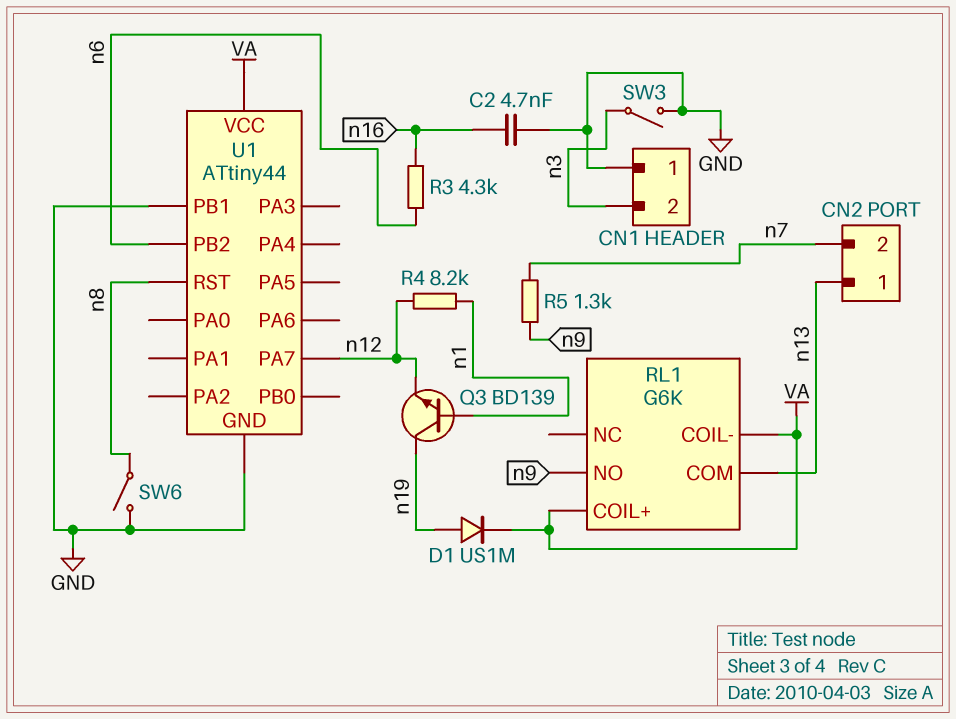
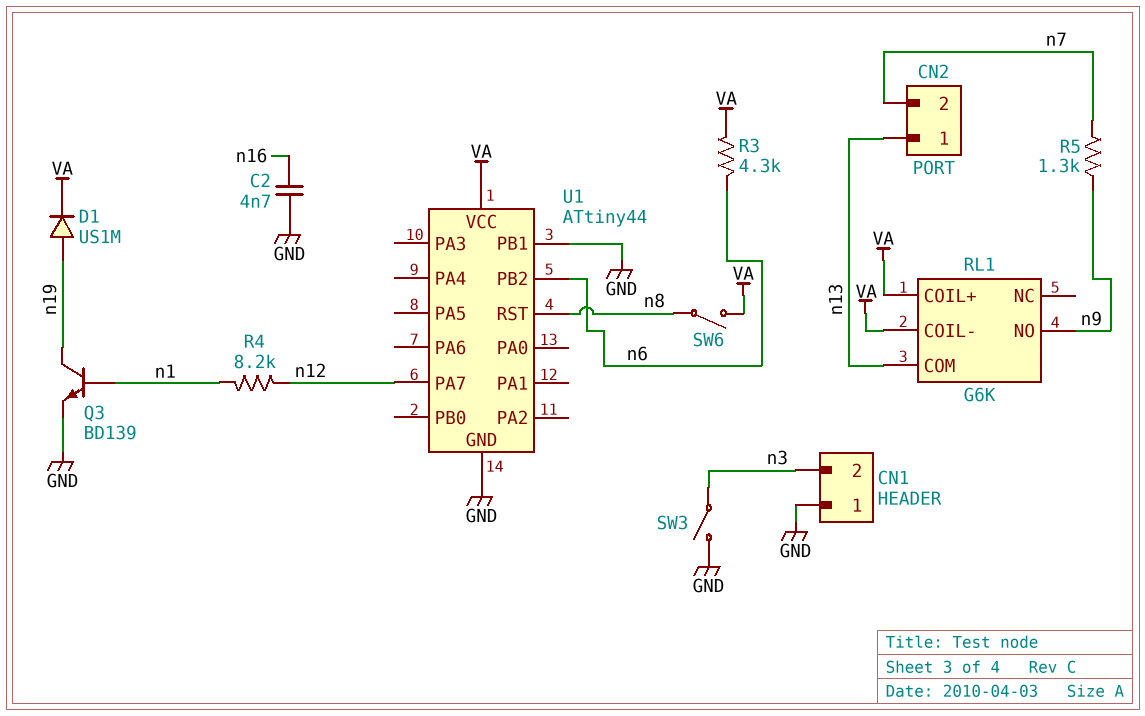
Q3: NPN BD139 (B n1, C n19, E n12) -> NPN BD139 (B n1, C n19, E GND)
R3: 4.3k (n6, n16) -> 4.3k (VA, n6)
SW6: switch (GND, n8) -> switch (VA, n8)

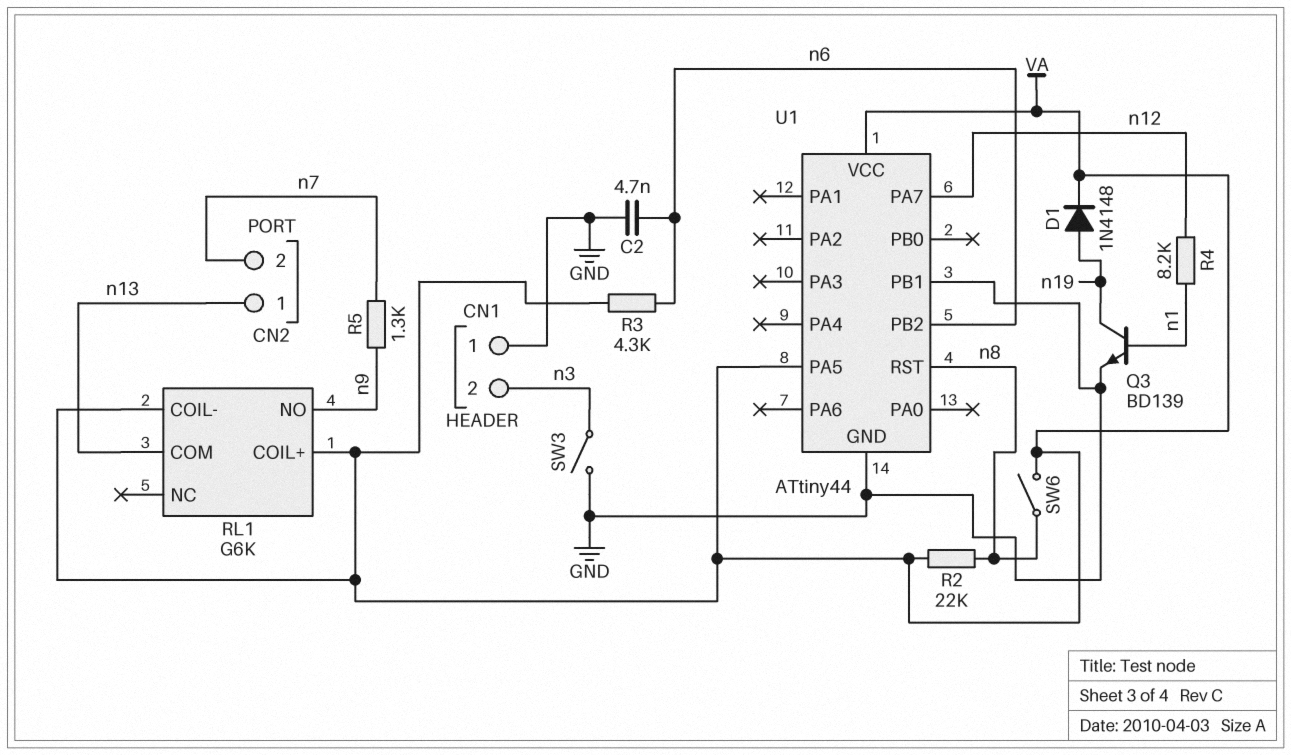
C2: 4.7nF (GND, n16) -> 4.7nF (GND, n6)
D1: diode US1M (A n19, K VA) -> diode 1N4148 (A n19, K VA)
R2: none -> 22k (VA, n8)
U1 pin PA5: none -> VA

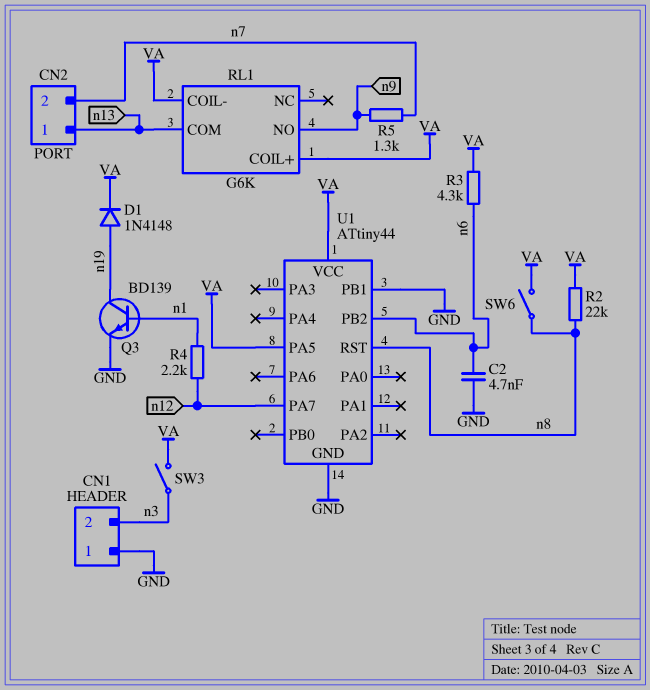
R4: 8.2k (n1, n12) -> 2.2k (n1, n12)
SW3: switch (GND, n3) -> switch (VA, n3)

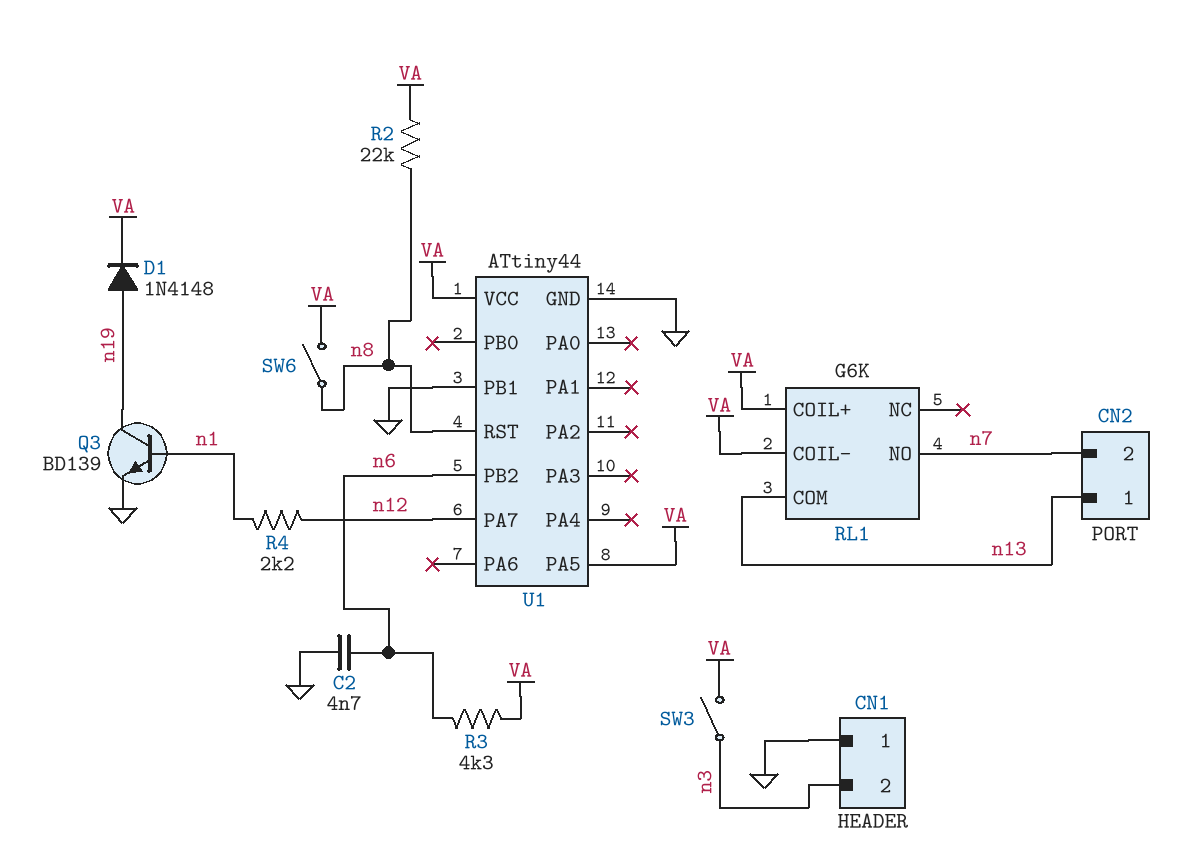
R5: 1.3k (n7, n9) -> none
RL1 pin NO: n9 -> n7

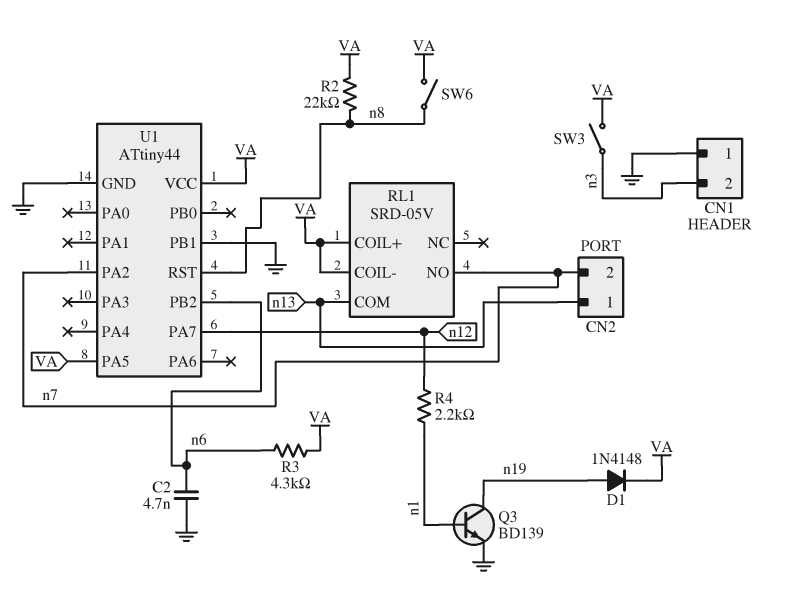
RL1: G6K -> SRD-05V
U1 pin PA2: none -> n7

